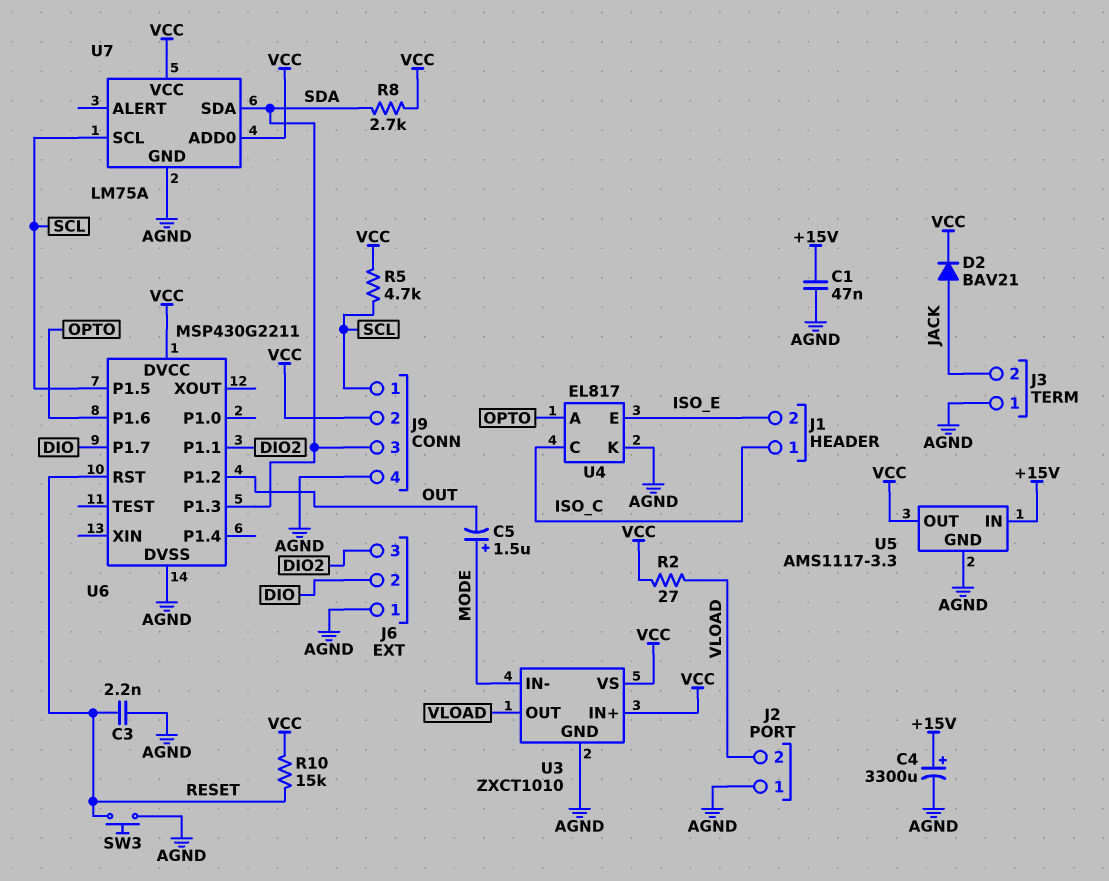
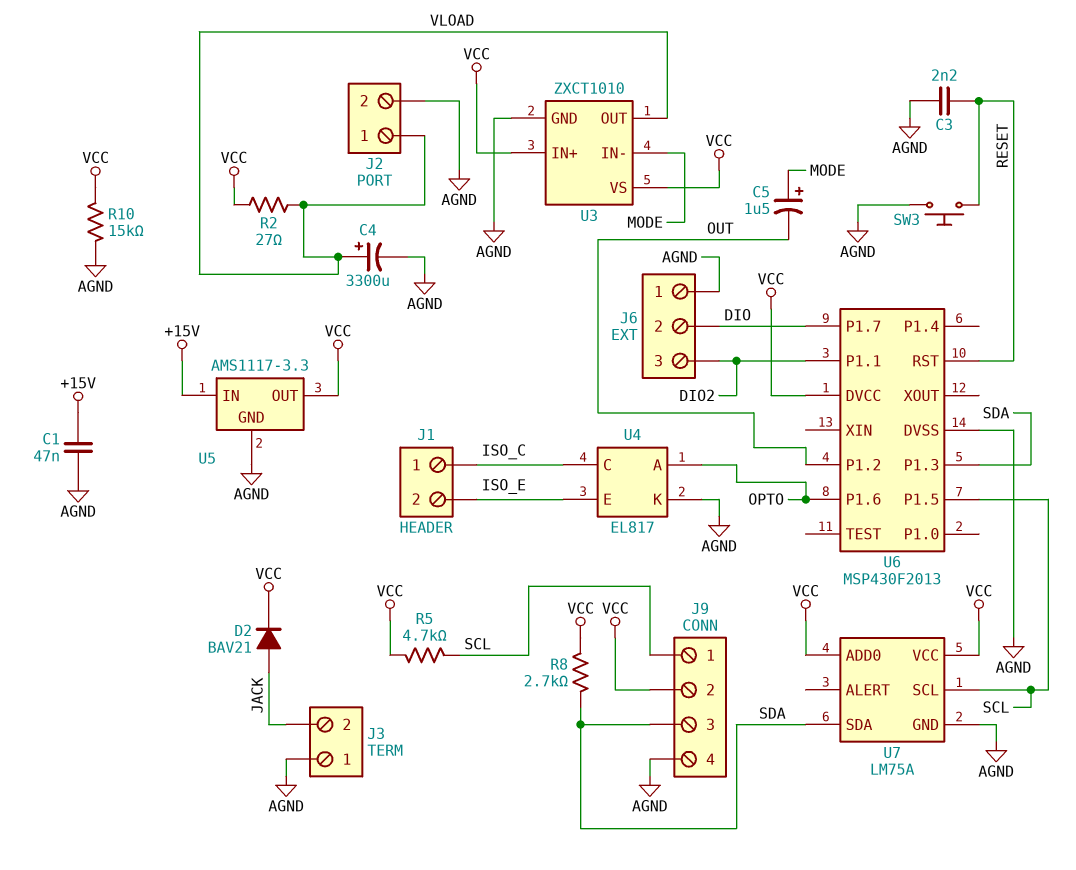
C4: 3300uF (plus +15V, minus AGND) -> 3300uF (plus VLOAD, minus AGND)
J2 pin 1: AGND -> VLOAD
J2 pin 2: VLOAD -> AGND
R10: 15k (RESET, VCC) -> 15k (AGND, VCC)
U6: MSP430G2211 -> MSP430F2013

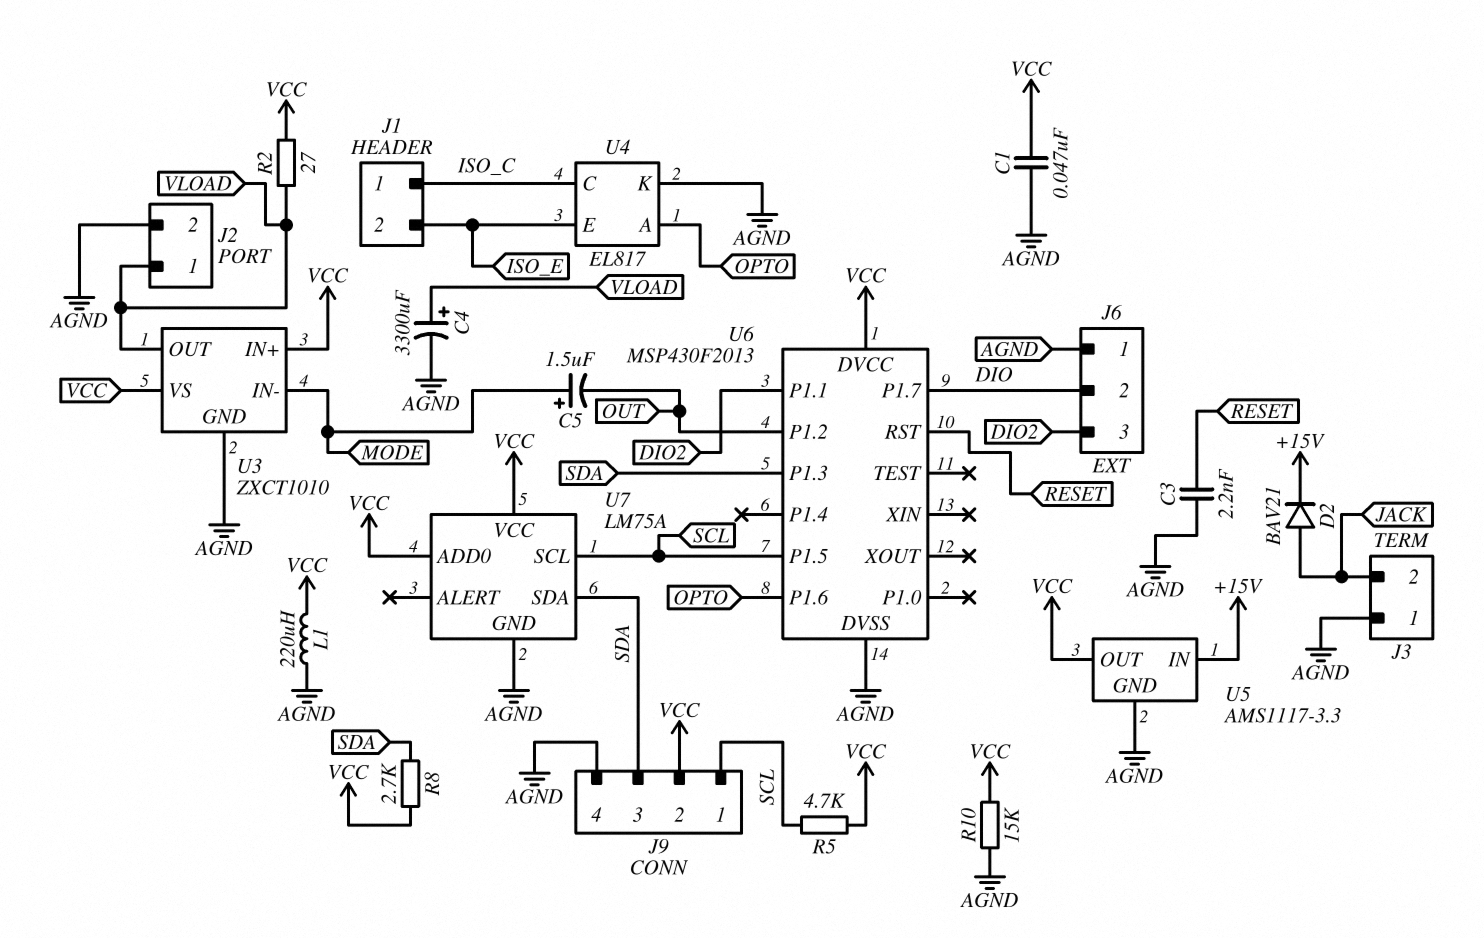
C1: 47nF (+15V, AGND) -> 47nF (AGND, VCC)
D2: diode BAV21 (A JACK, K VCC) -> diode BAV21 (A JACK, K +15V)
L1: none -> 220uH (AGND, VCC)
SW3: button (AGND, RESET) -> none

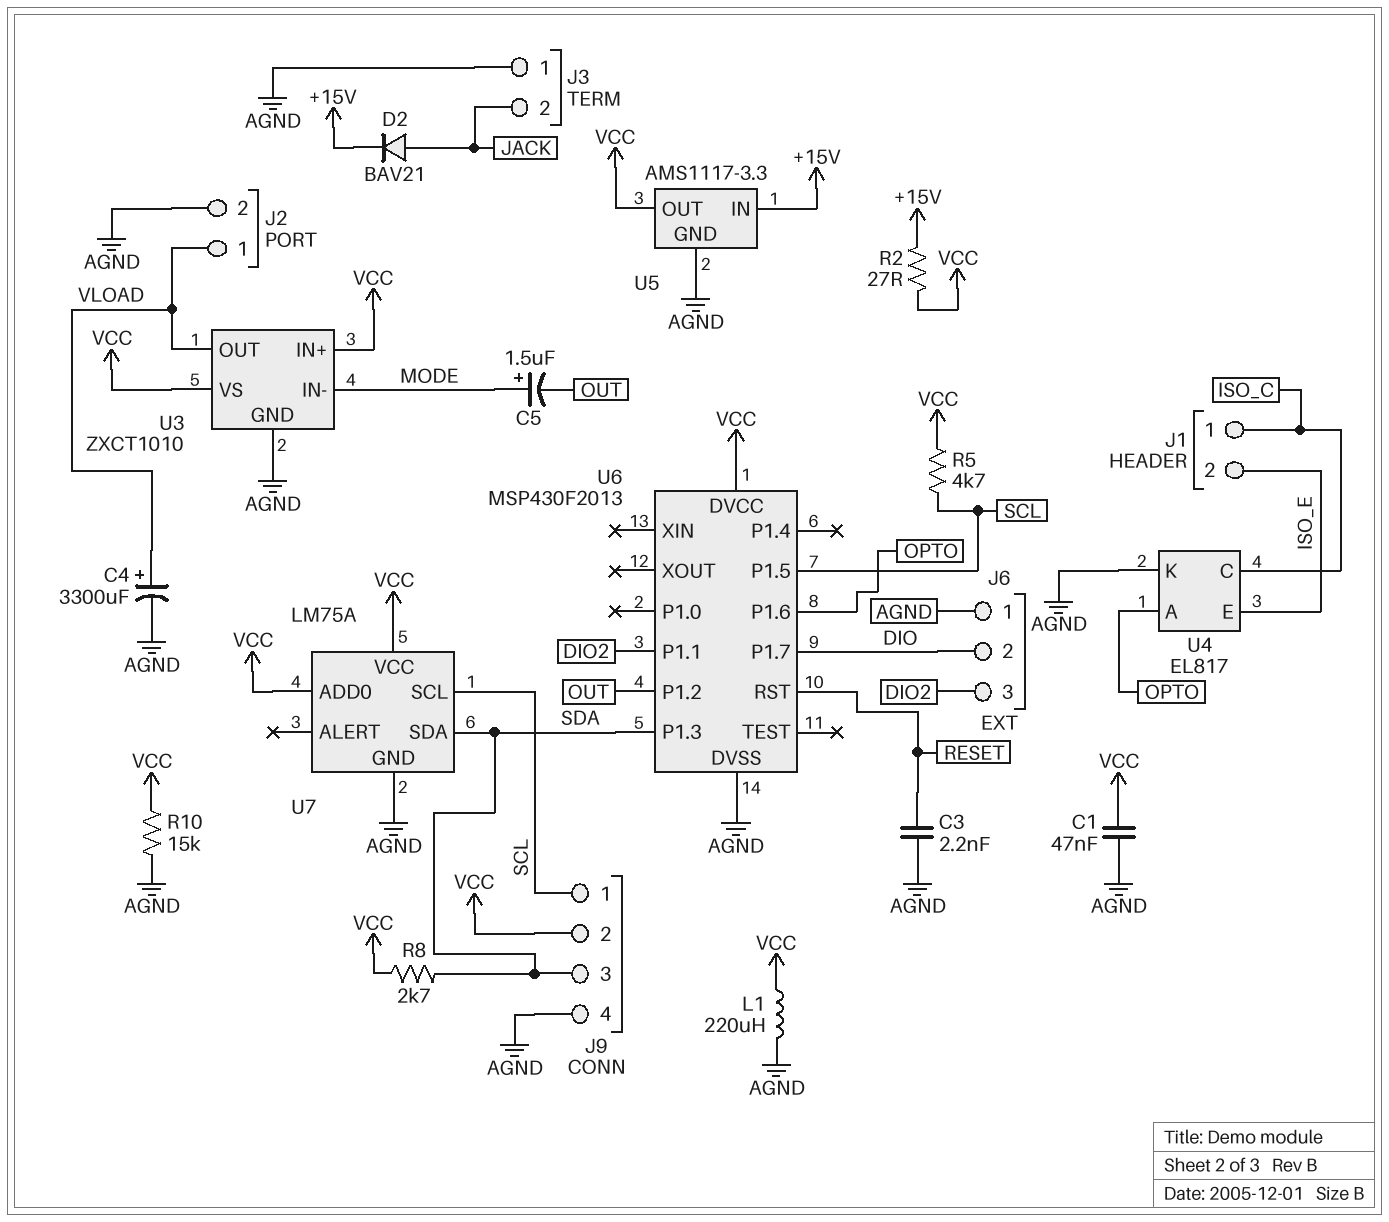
R2: 27 (VCC, VLOAD) -> 27 (+15V, VCC)

